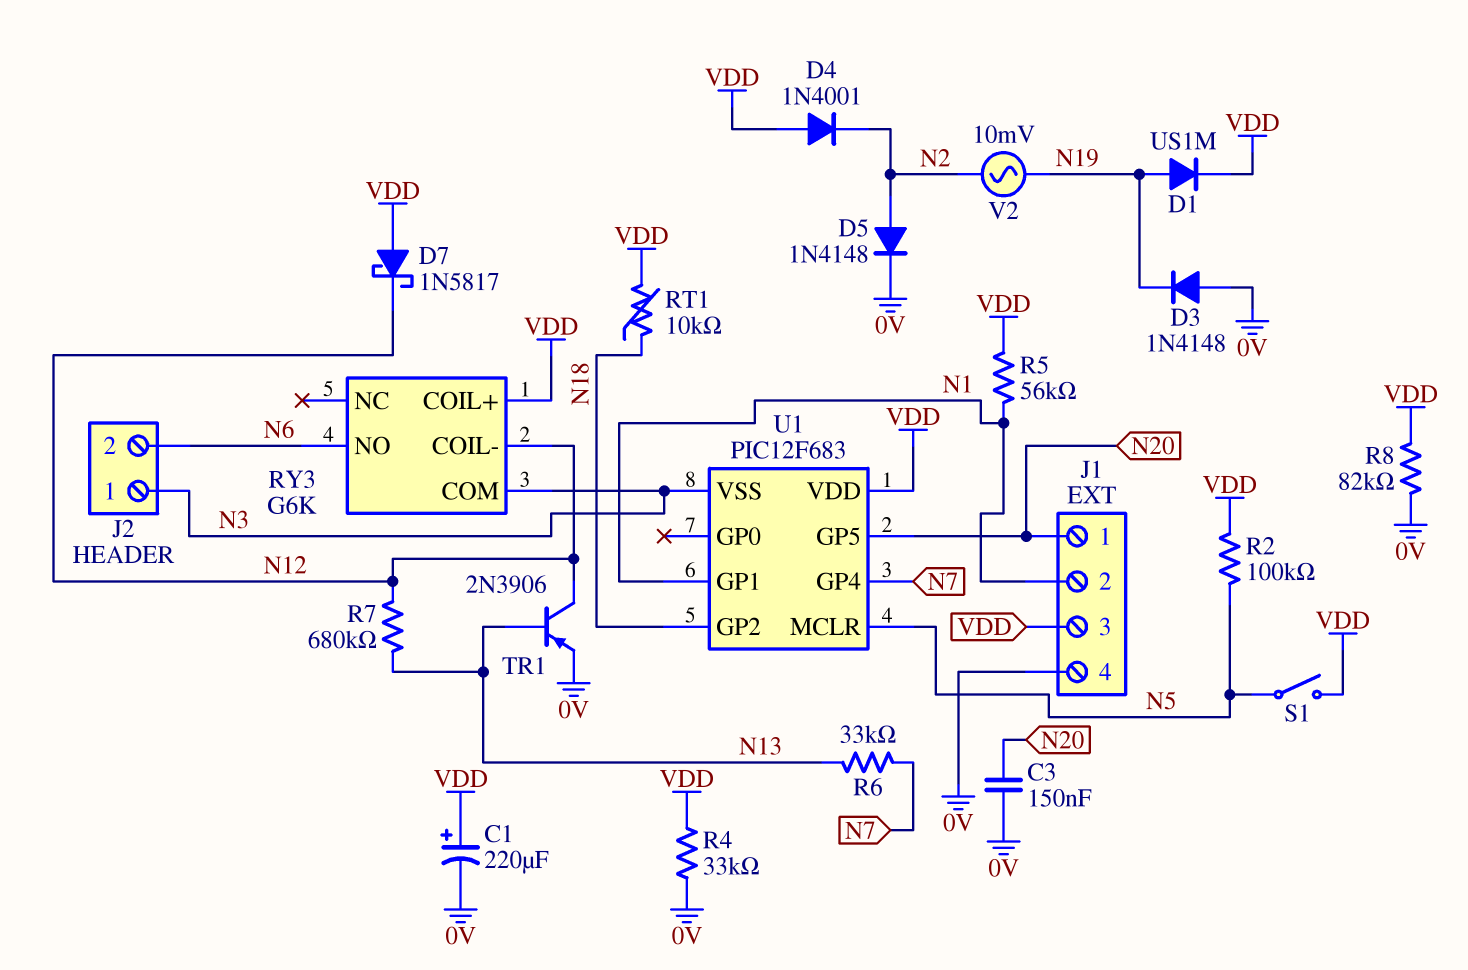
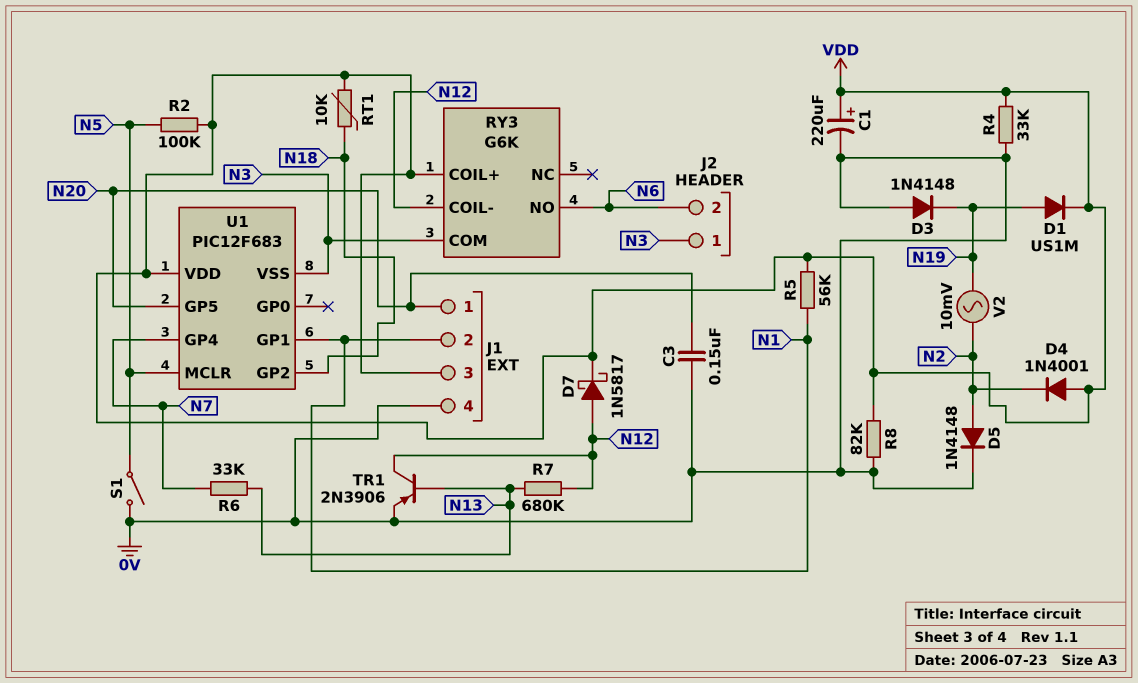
D7: schottky 1N5817 (A VDD, K N12) -> schottky 1N5817 (A N12, K VDD)
S1: switch (N5, VDD) -> switch (0V, N5)

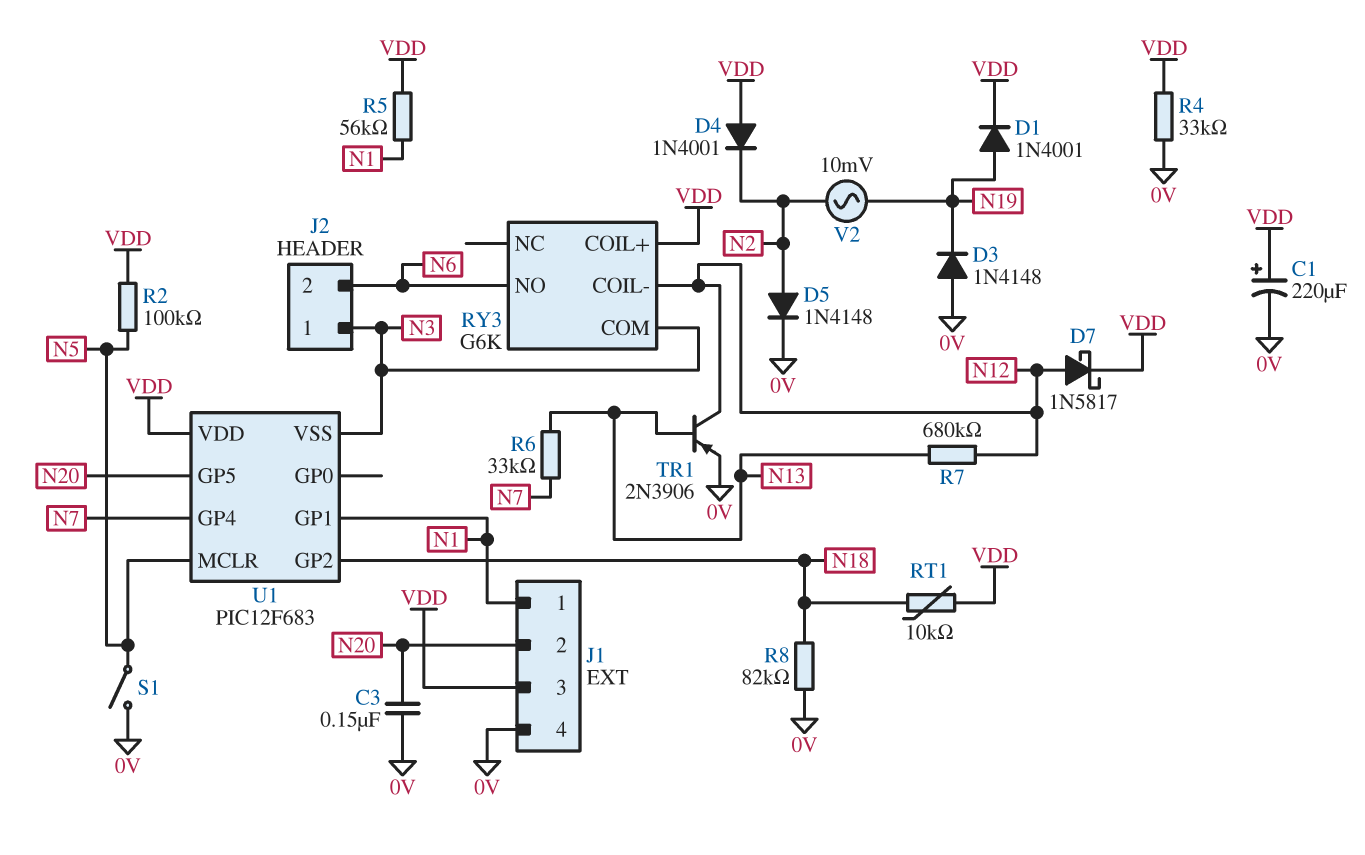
D1: diode US1M (A N19, K VDD) -> diode 1N4001 (A N19, K VDD)
J1 pin 1: N20 -> N1
J1 pin 2: N1 -> N20
R8: 82k (0V, VDD) -> 82k (0V, N18)

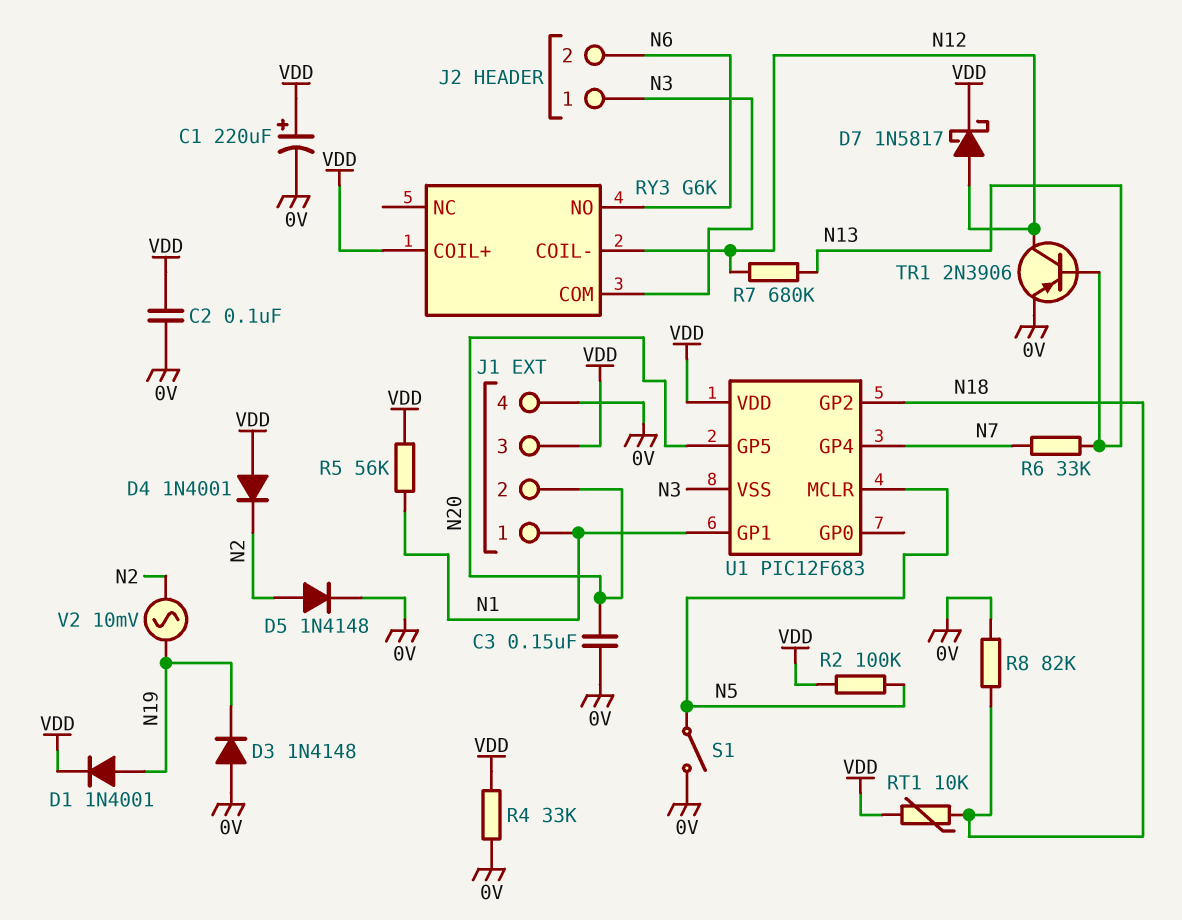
C2: none -> 100nF (0V, VDD)

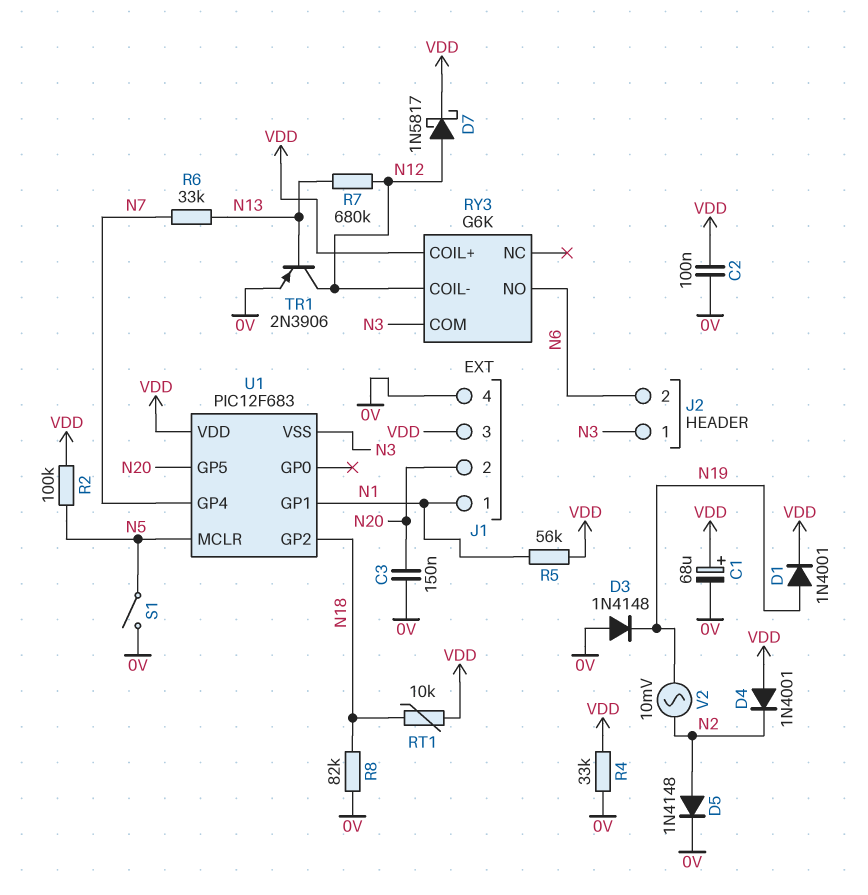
C1: 220uF (plus VDD, minus 0V) -> 68uF (plus VDD, minus 0V)

